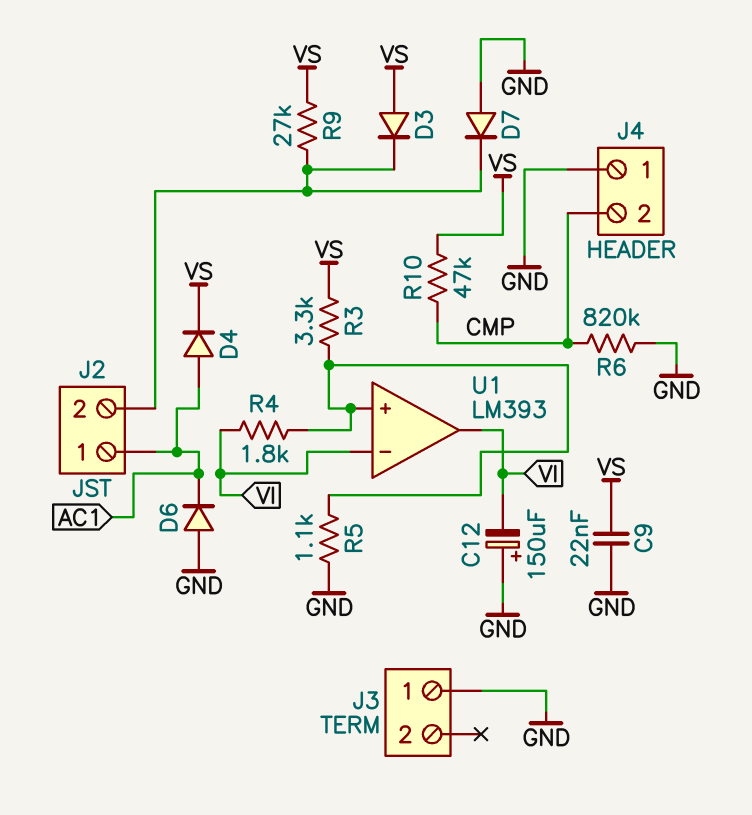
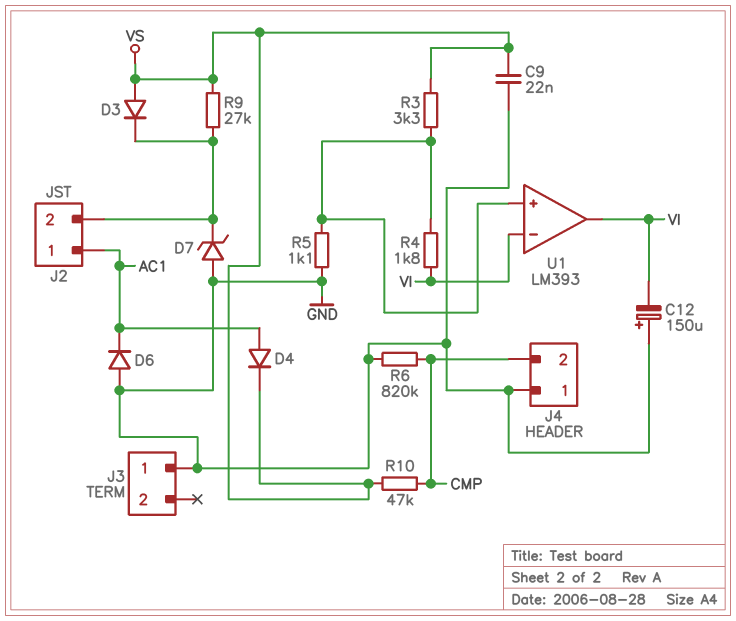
D7: diode (A GND, K J2/2) -> zener (A GND, K J2/2)

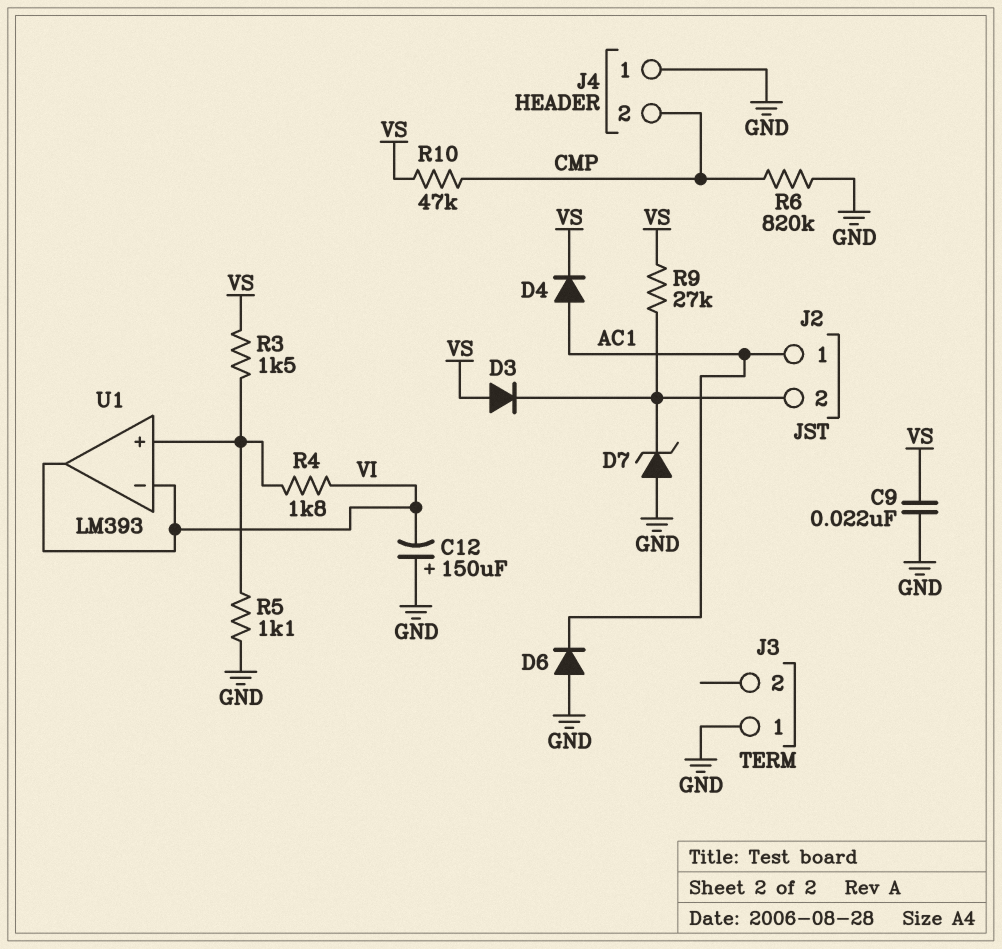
R3: 3.3k (U1/in+, VS) -> 1.5k (U1/in+, VS)

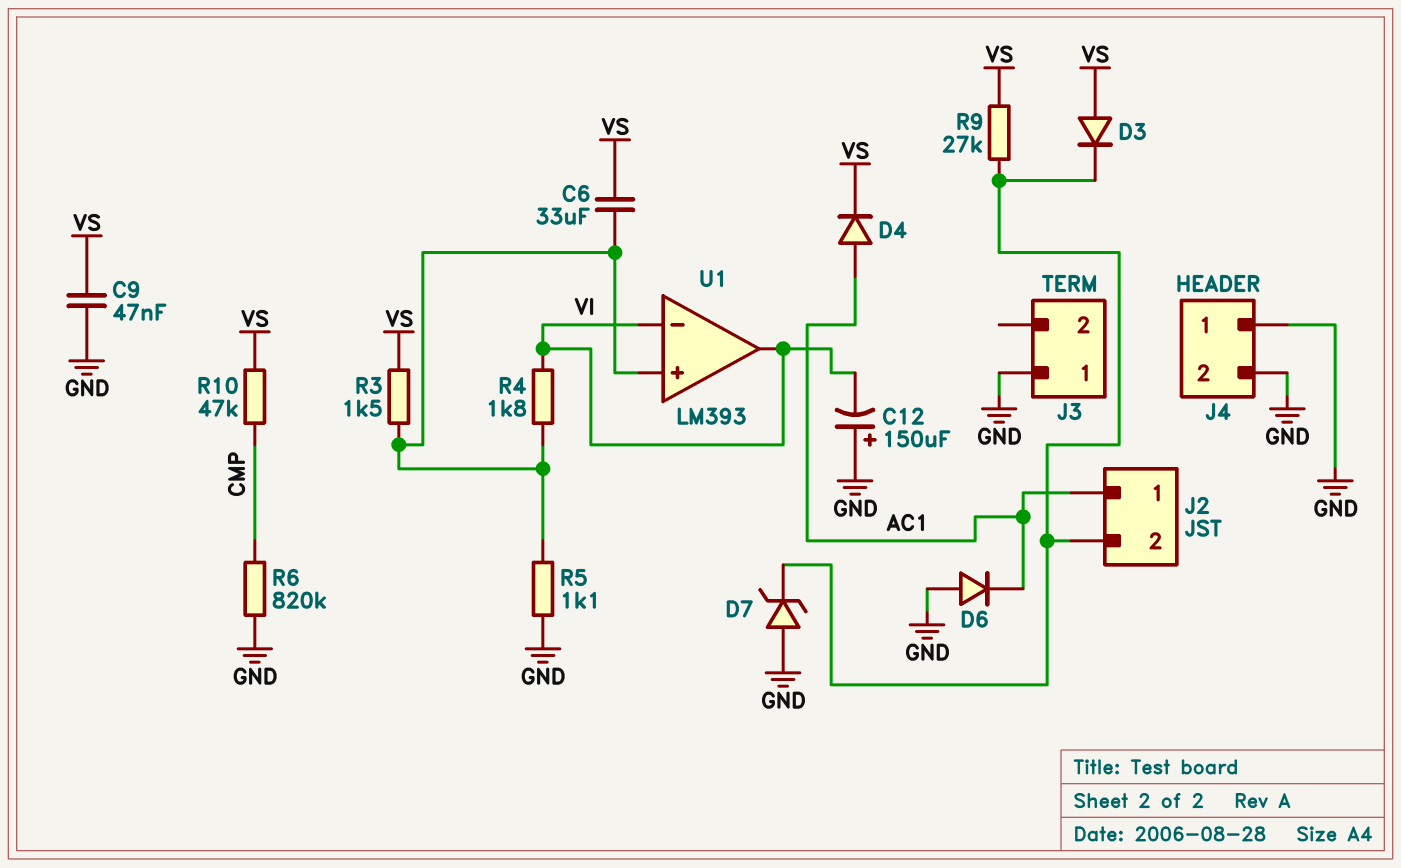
C6: none -> 33uF (U1/in+, VS)
C9: 22nF (GND, VS) -> 47nF (GND, VS)
J4 pin 2: CMP -> GND

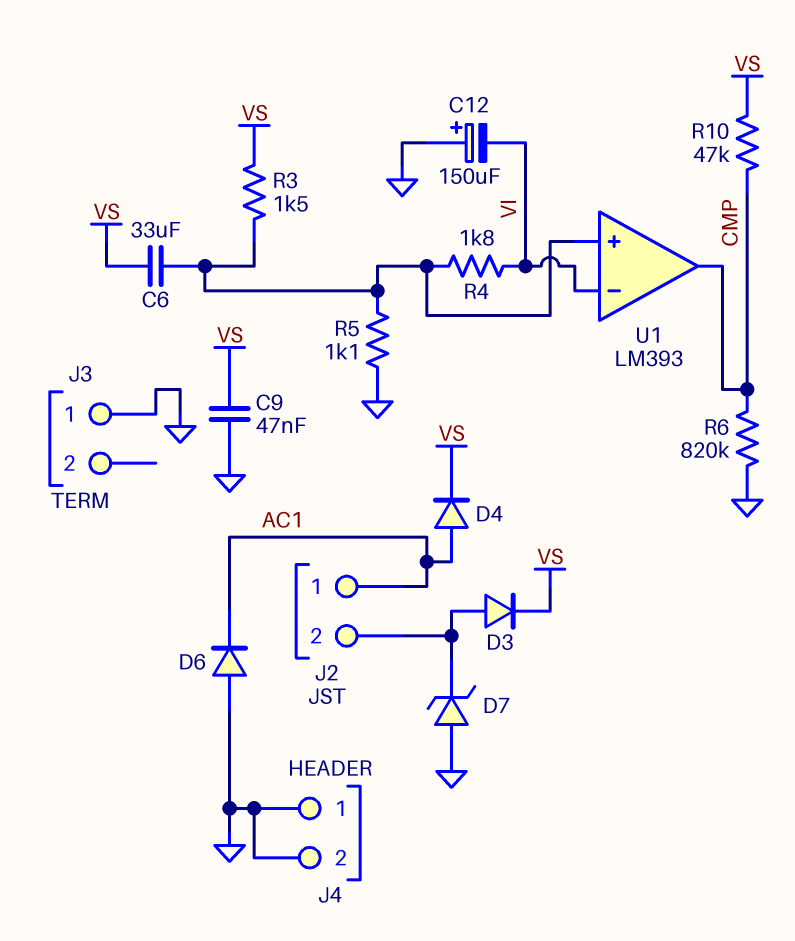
D3: diode (A VS, K J2/2) -> diode (A J2/2, K VS)
R9: 27k (J2/2, VS) -> none
U1 pin out: VI -> CMP

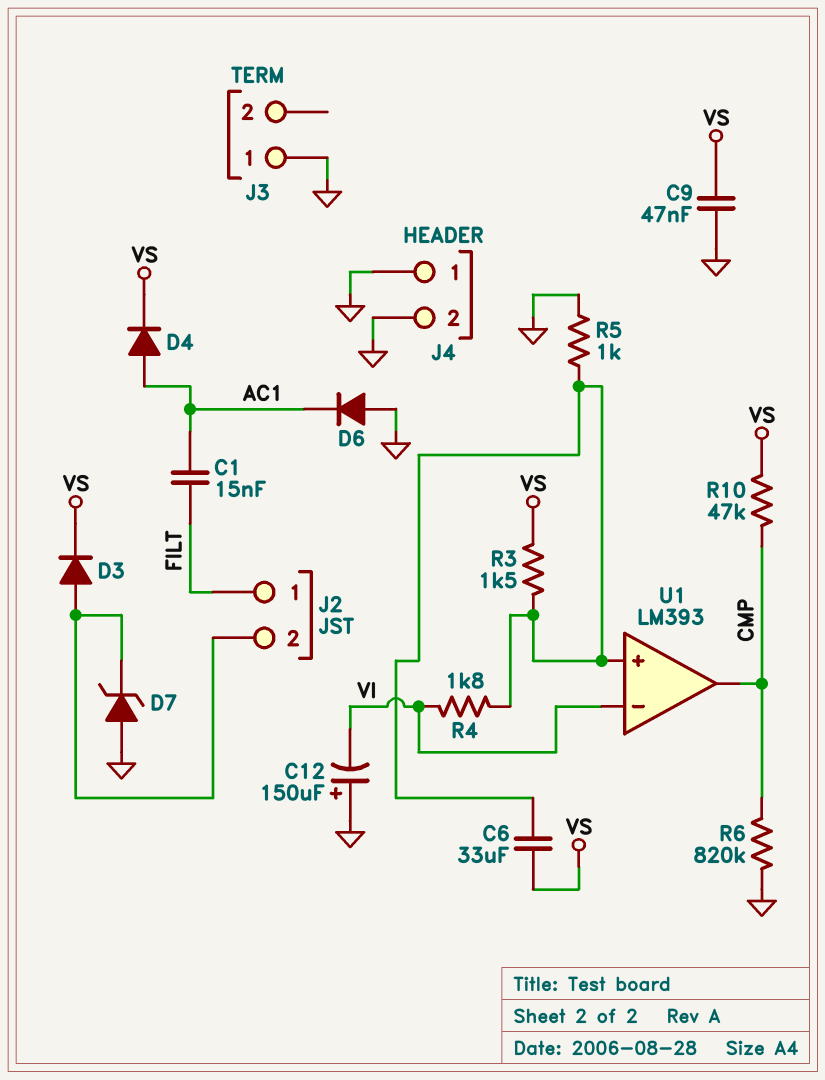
C1: none -> 15nF (AC1, FILT)
J2 pin 1: AC1 -> FILT
R5: 1.1k (GND, U1/in+) -> 1k (GND, U1/in+)

